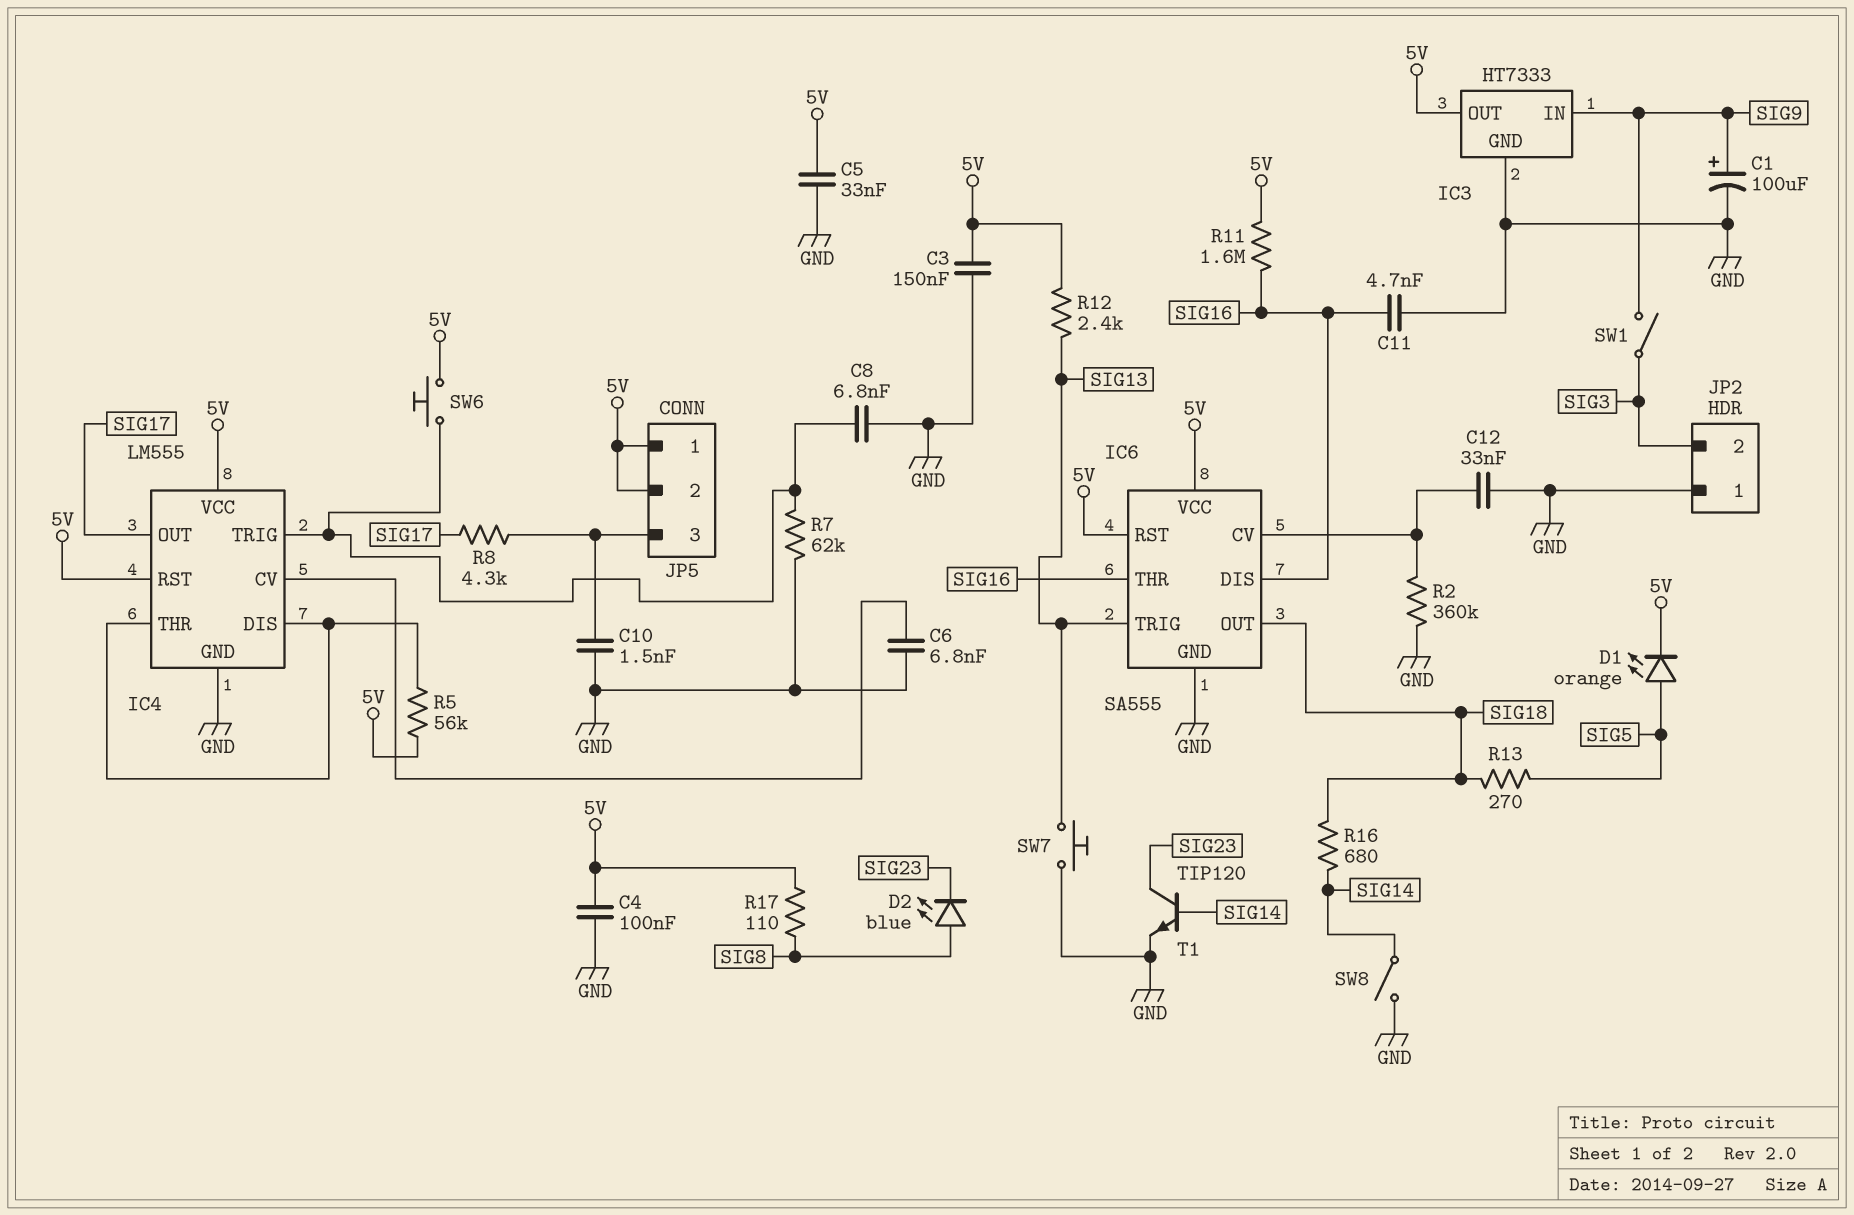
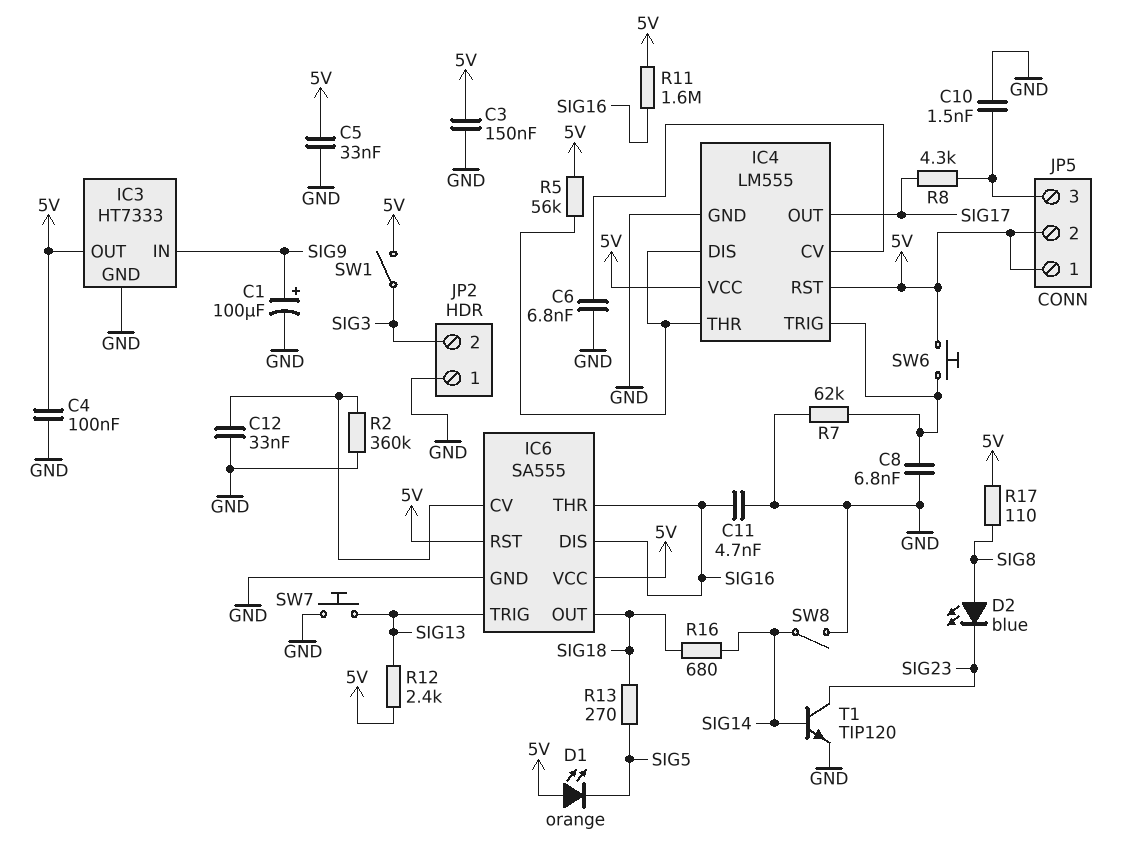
D1: LED orange (A SIG5, K 5V) -> LED orange (A 5V, K SIG5)
SW1: switch (SIG3, SIG9) -> switch (5V, SIG3)

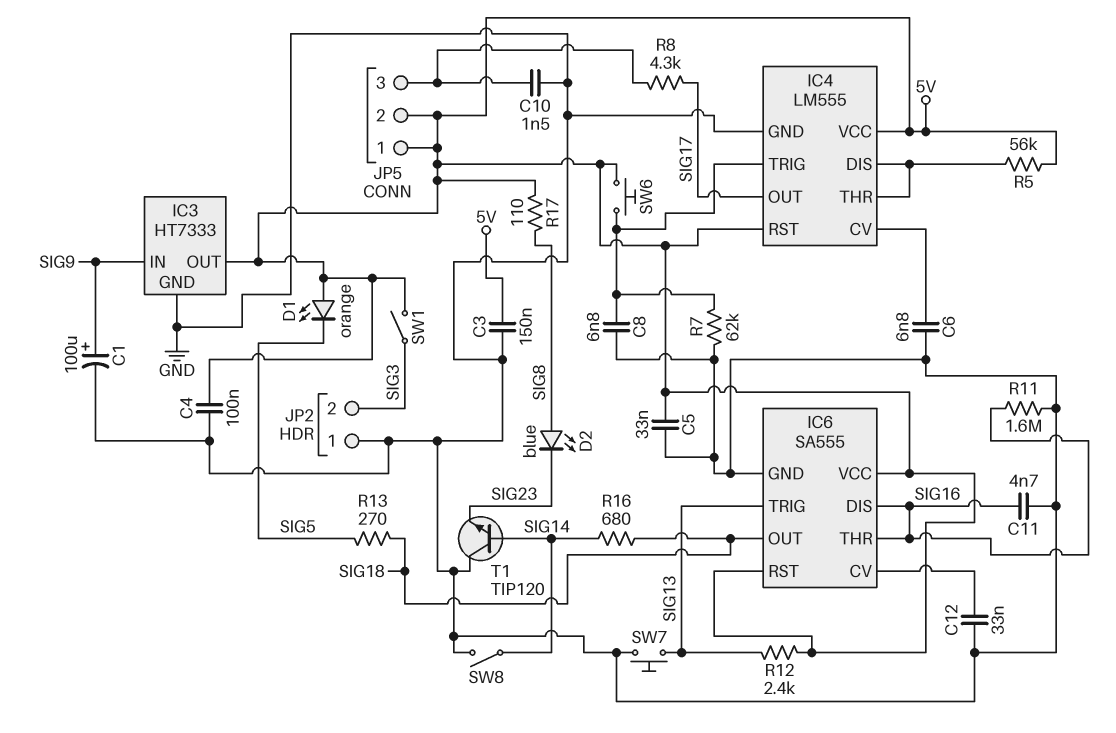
R2: 360k (GND, IC6/CV) -> none
R11: 1.6M (5V, SIG16) -> 1.6M (GND, SIG16)
T1: NPN TIP120 (B SIG14, C SIG23, E GND) -> NPN TIP120 (B SIG14, C GND, E SIG23)

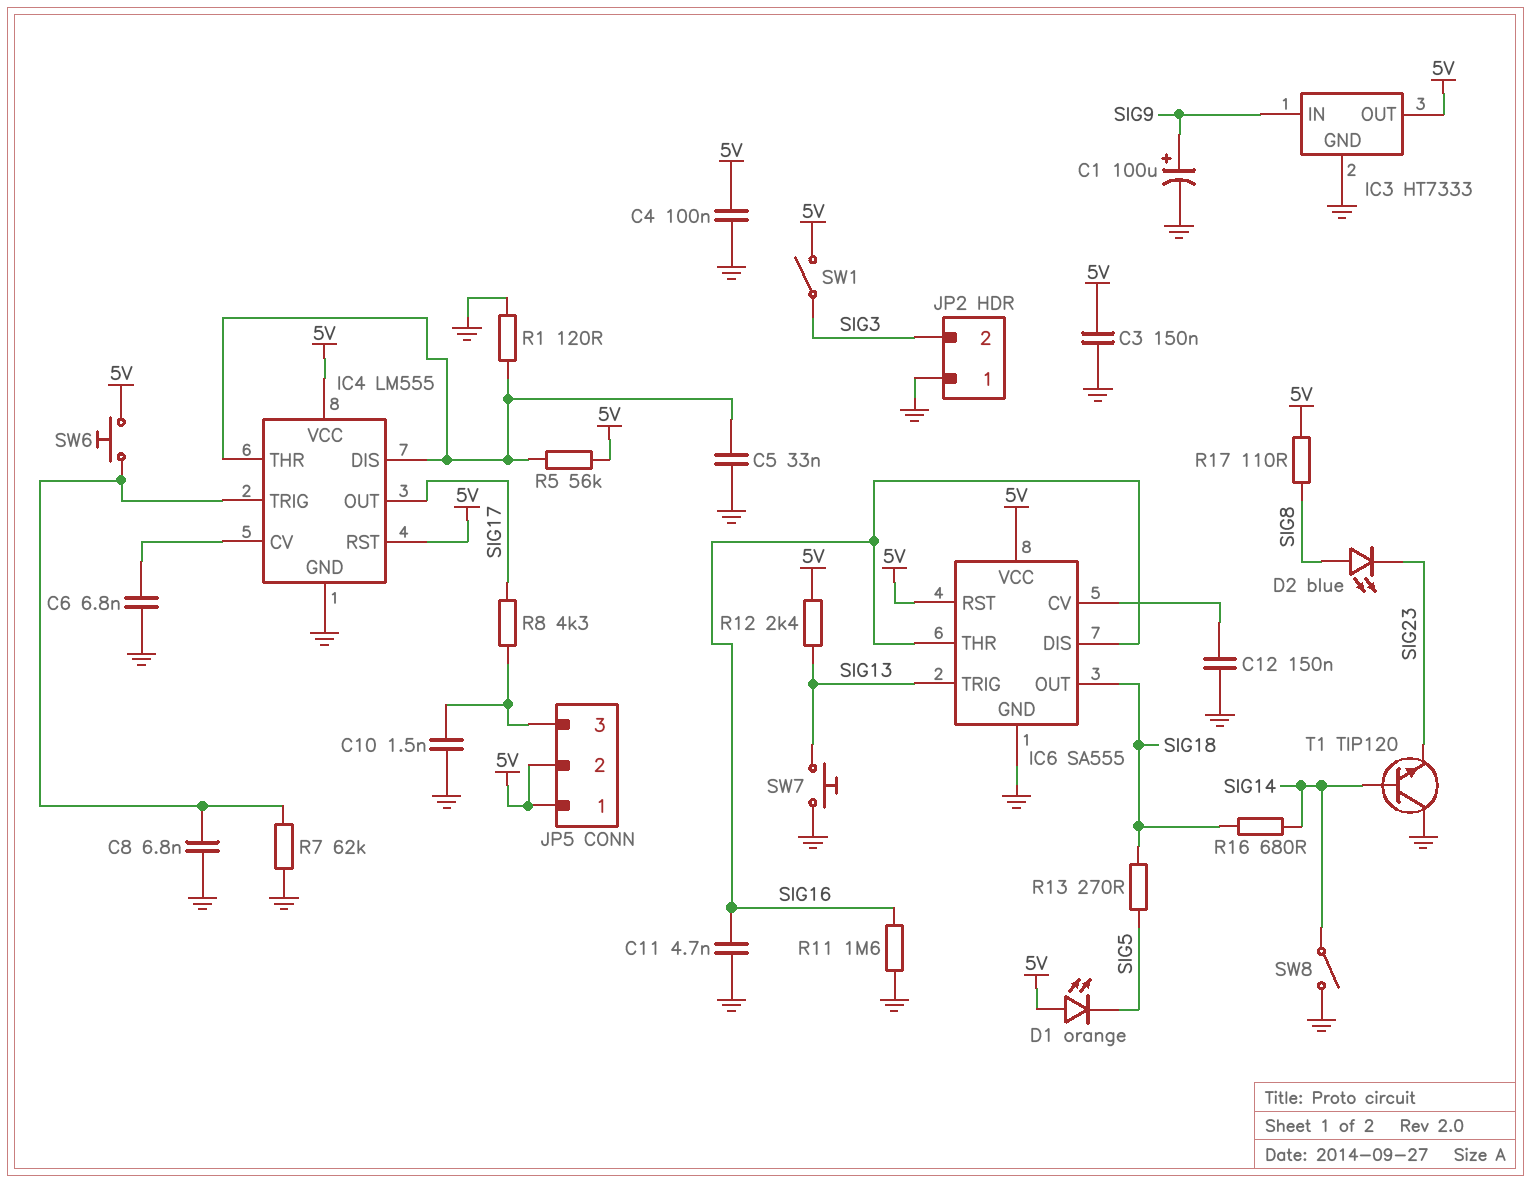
C5: 33nF (5V, GND) -> 33nF (GND, IC4/DIS)
C12: 33nF (GND, IC6/CV) -> 150nF (GND, IC6/CV)
R1: none -> 120 (GND, IC4/DIS)

